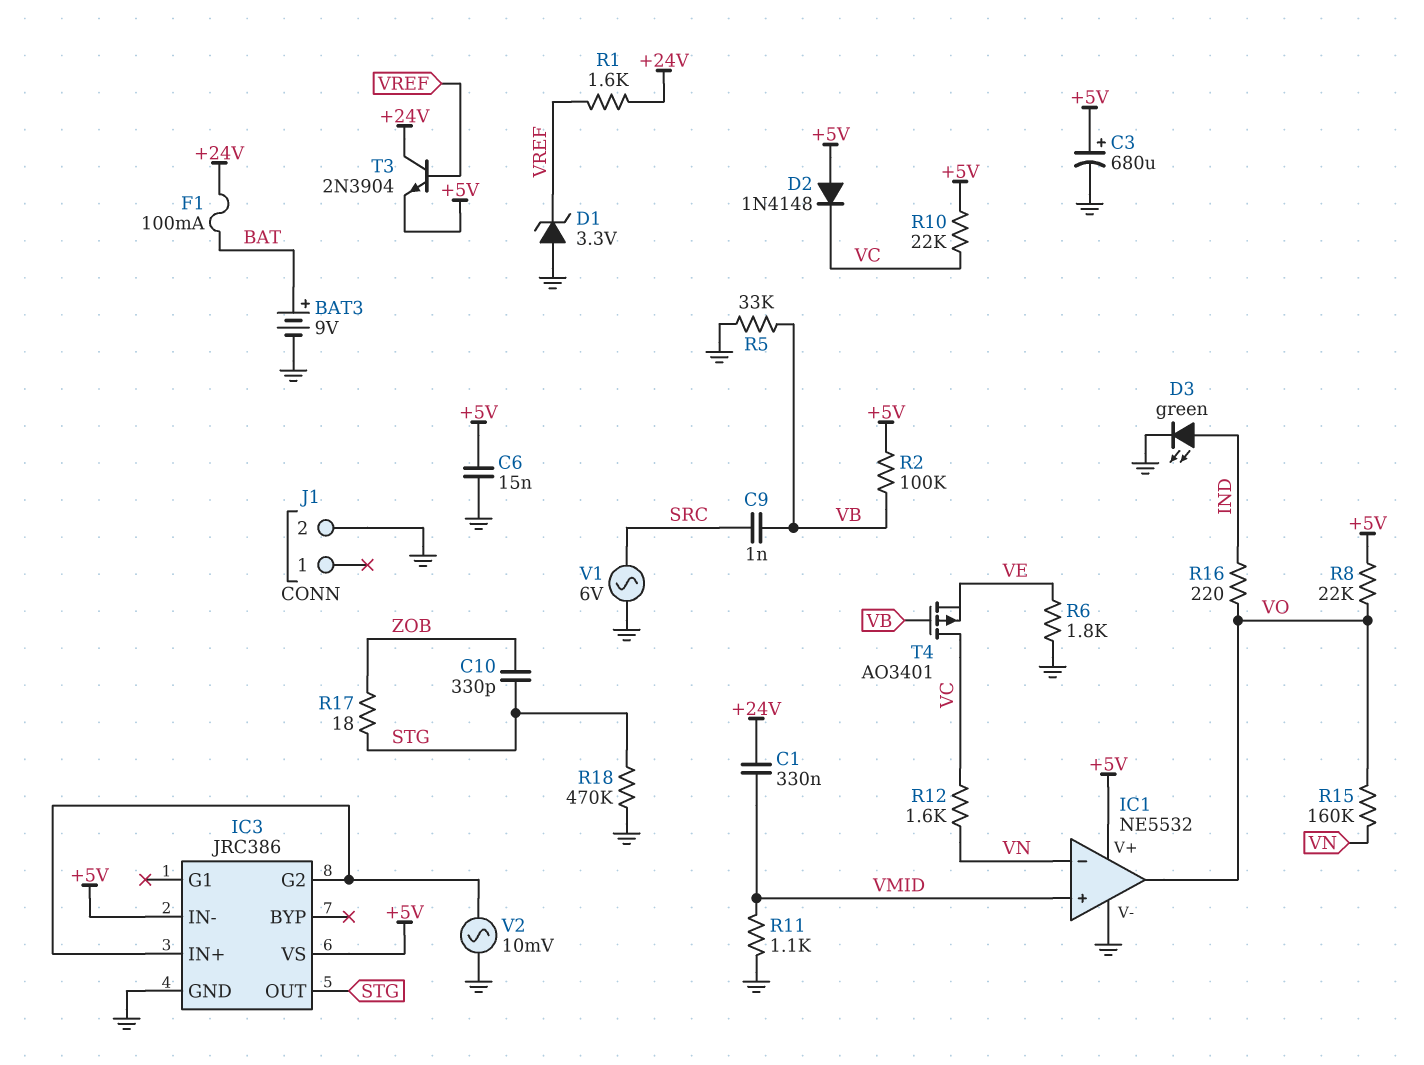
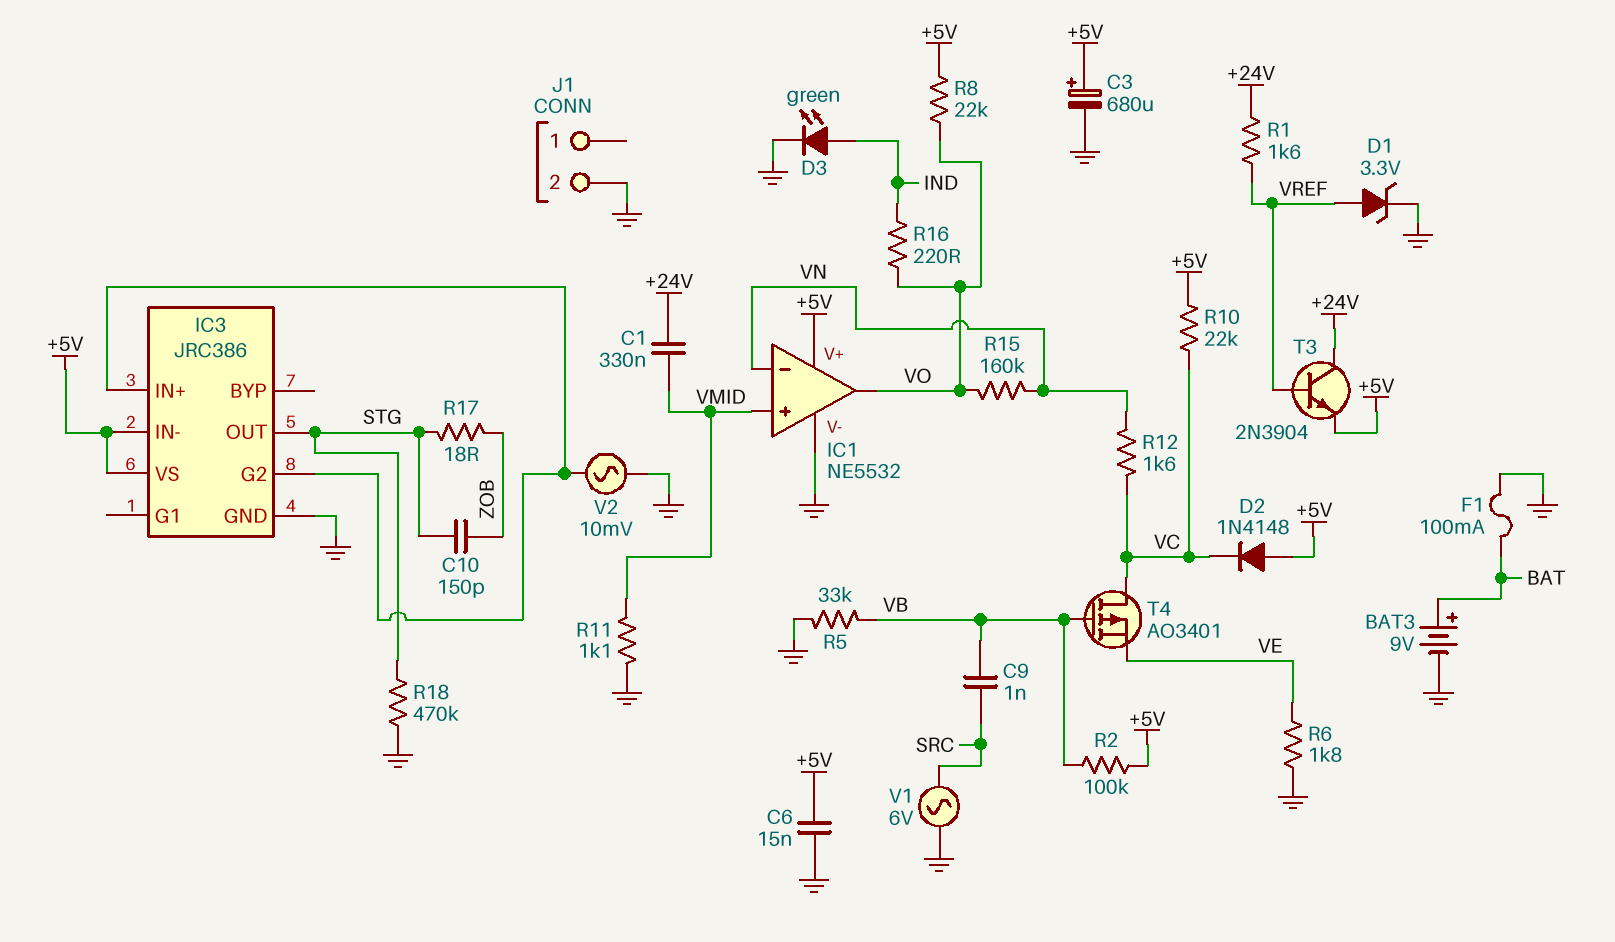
C10: 330pF (STG, ZOB) -> 150pF (STG, ZOB)
D1: zener 3.3V (A GND, K VREF) -> zener 3.3V (A VREF, K GND)
F1: 100mA (+24V, BAT) -> 100mA (BAT, GND)

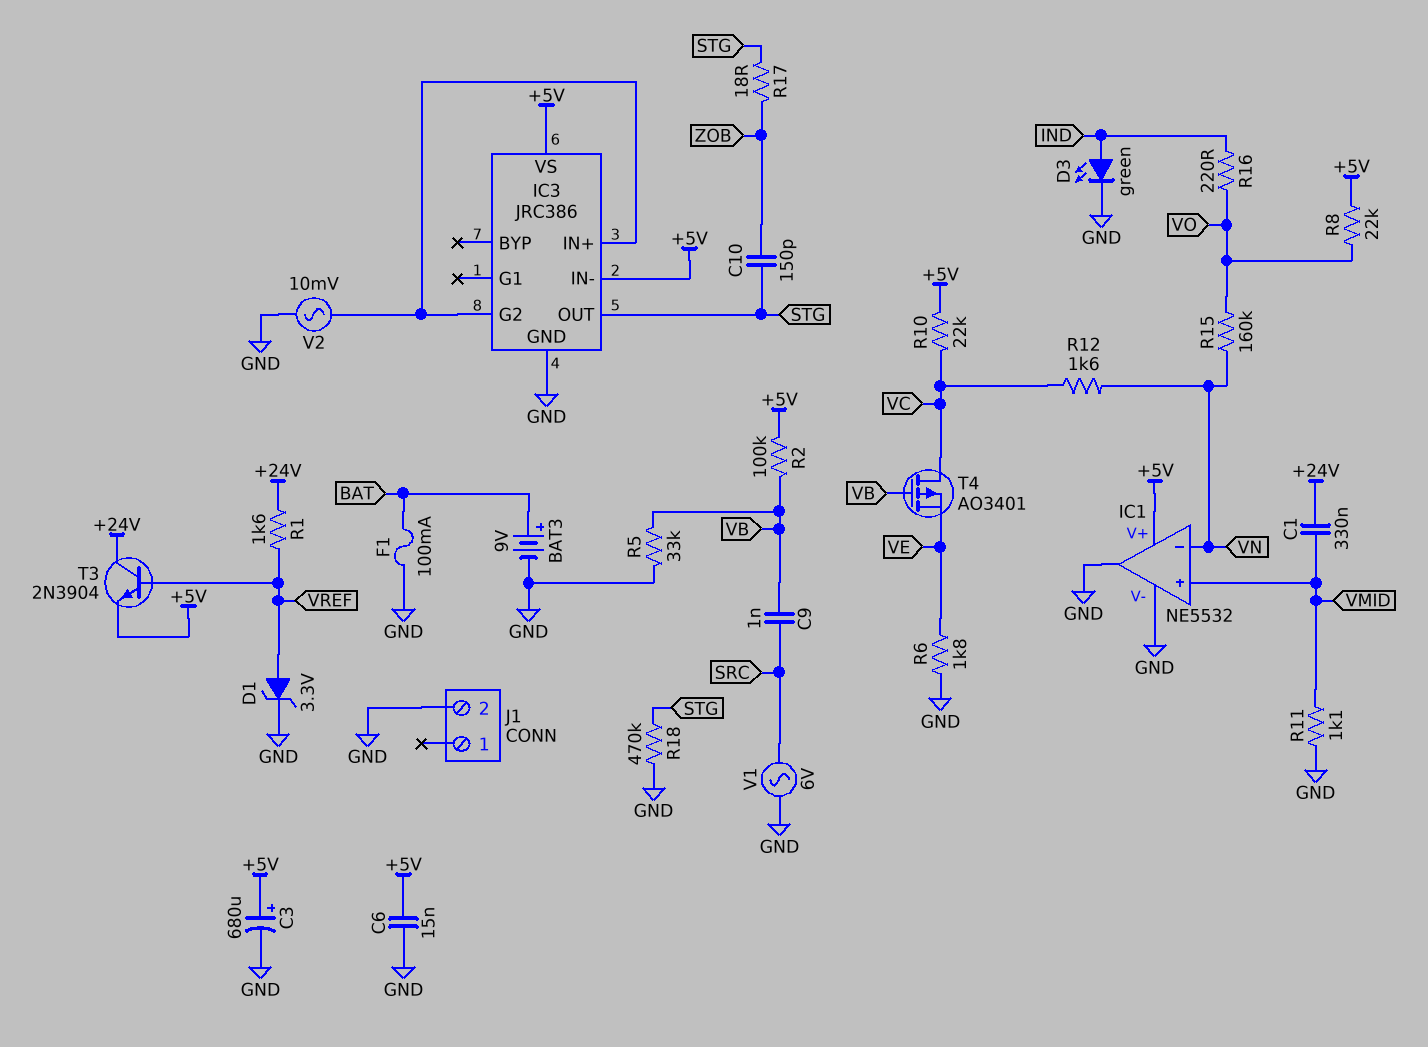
D2: diode 1N4148 (A +5V, K VC) -> none
IC1 pin out: VO -> GND

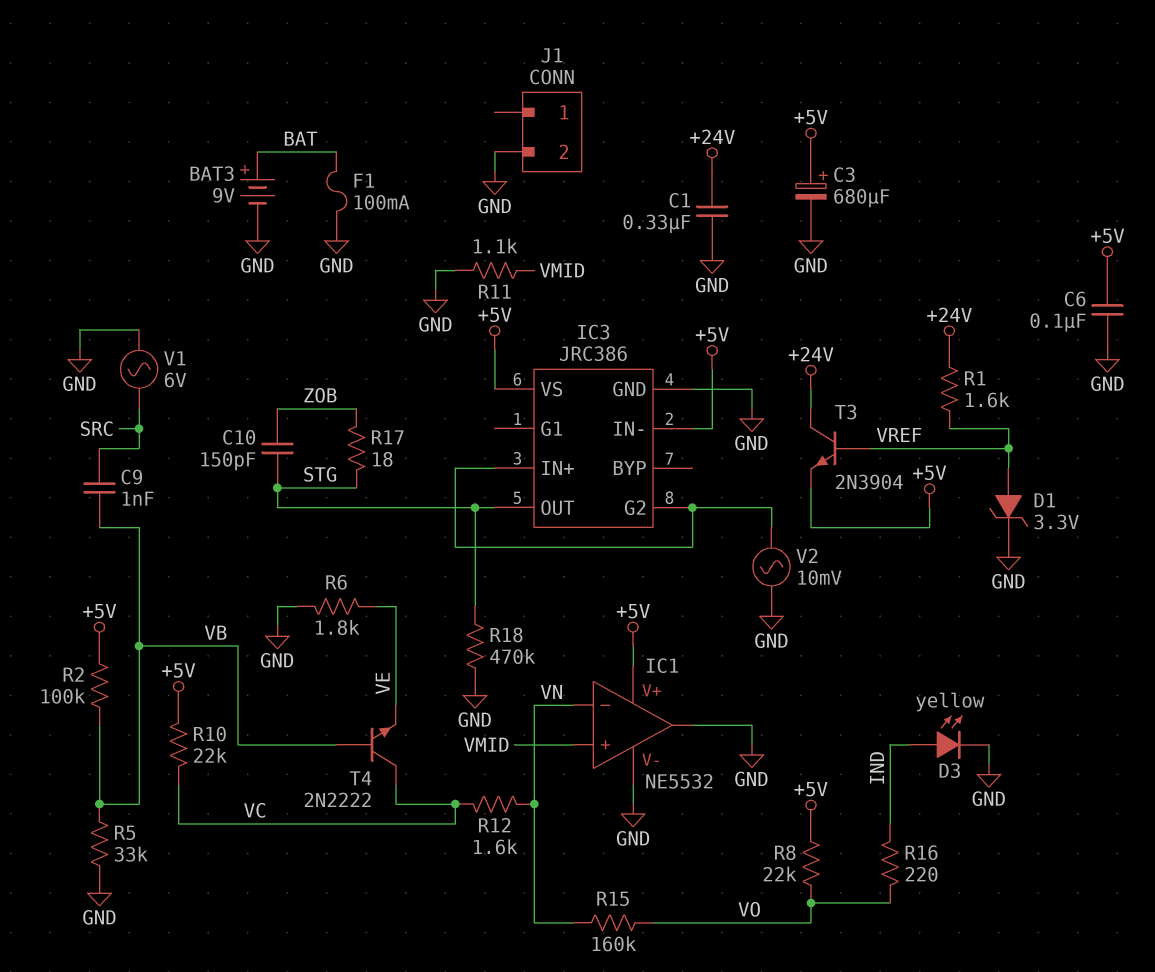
C1: 330nF (+24V, VMID) -> 330nF (+24V, GND)
C6: 15nF (+5V, GND) -> 100nF (+5V, GND)
D3: LED green (A IND, K GND) -> LED yellow (A IND, K GND)
T4: PMOS AO3401 (G VB, D VC, S VE) -> NPN 2N2222 (B VB, C VC, E VE)

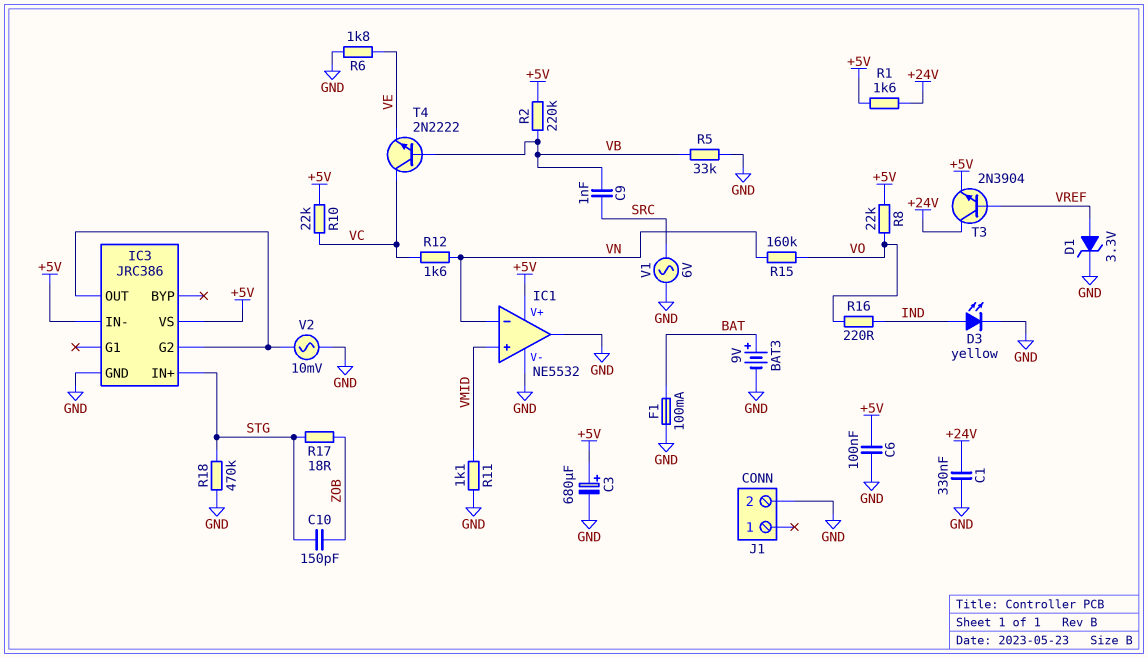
IC3 pin IN+: IC3/G2 -> STG
IC3 pin OUT: STG -> IC3/G2
R1: 1.6k (+24V, VREF) -> 1.6k (+5V, +24V)
R2: 100k (+5V, VB) -> 220k (+5V, VB)

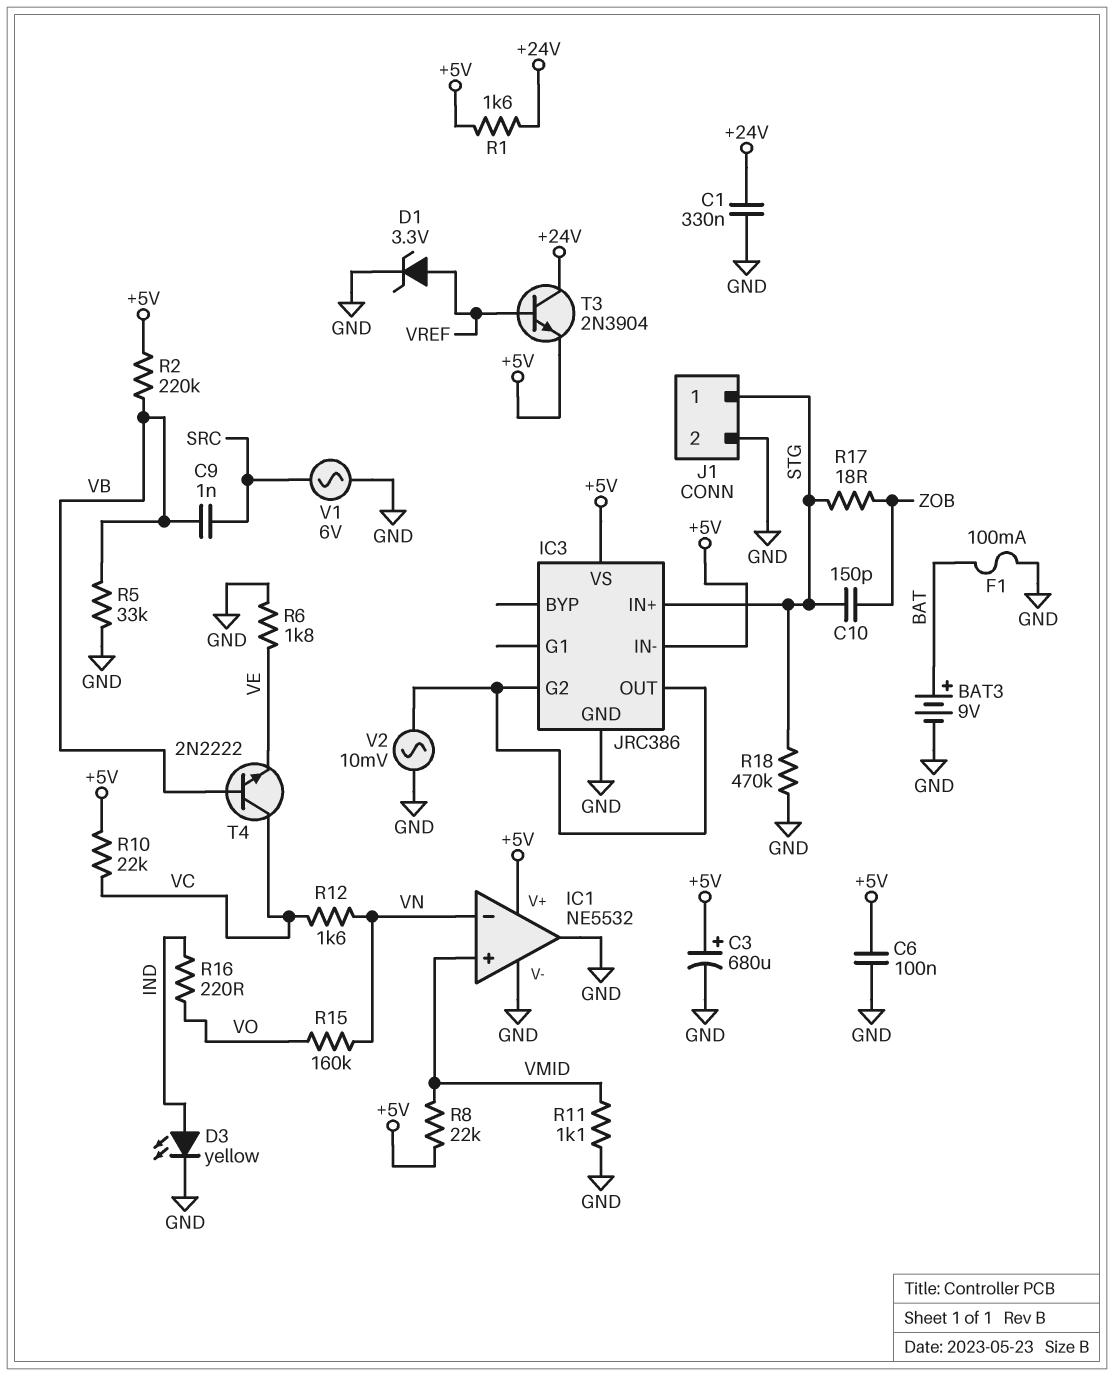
J1 pin 1: none -> STG
R8: 22k (+5V, VO) -> 22k (+5V, VMID)

